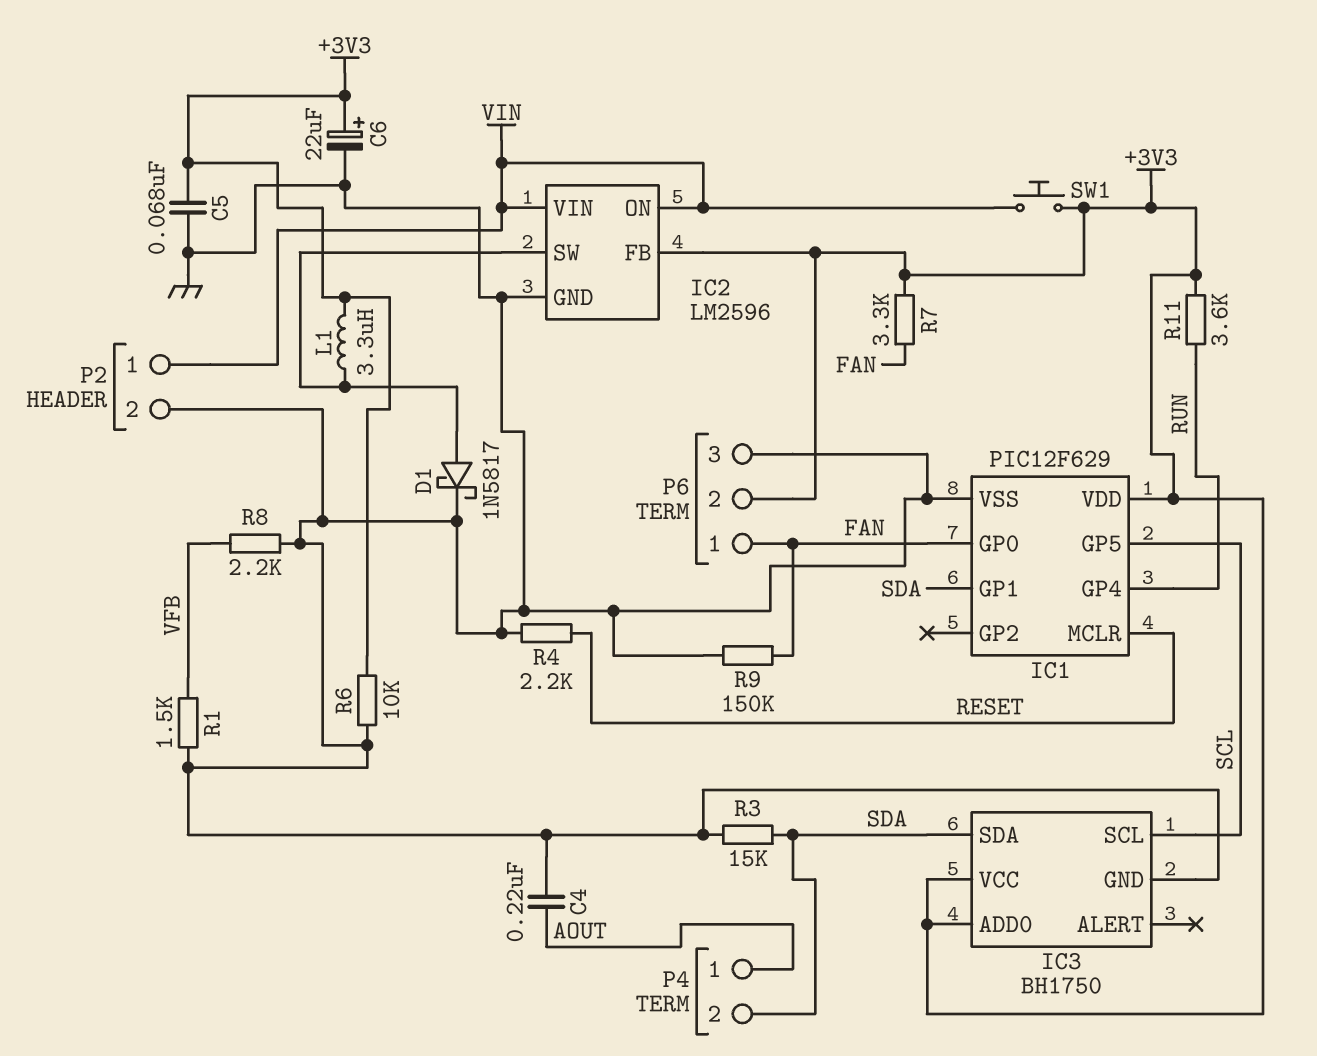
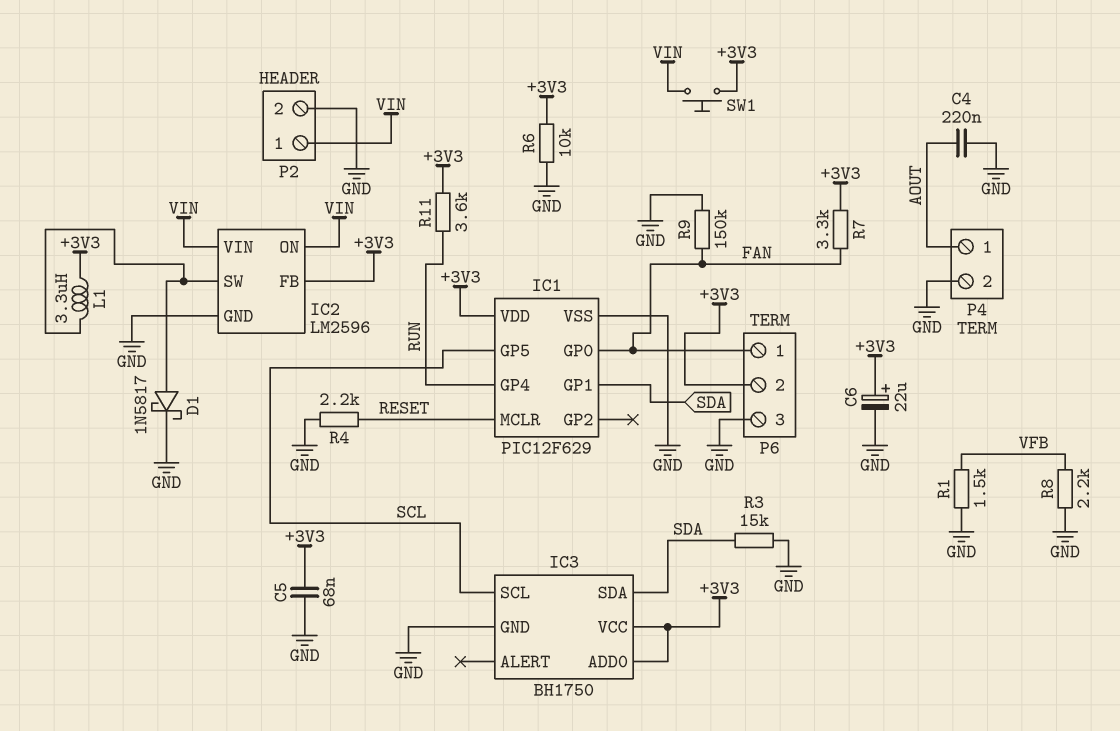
P4 pin 2: SDA -> GND

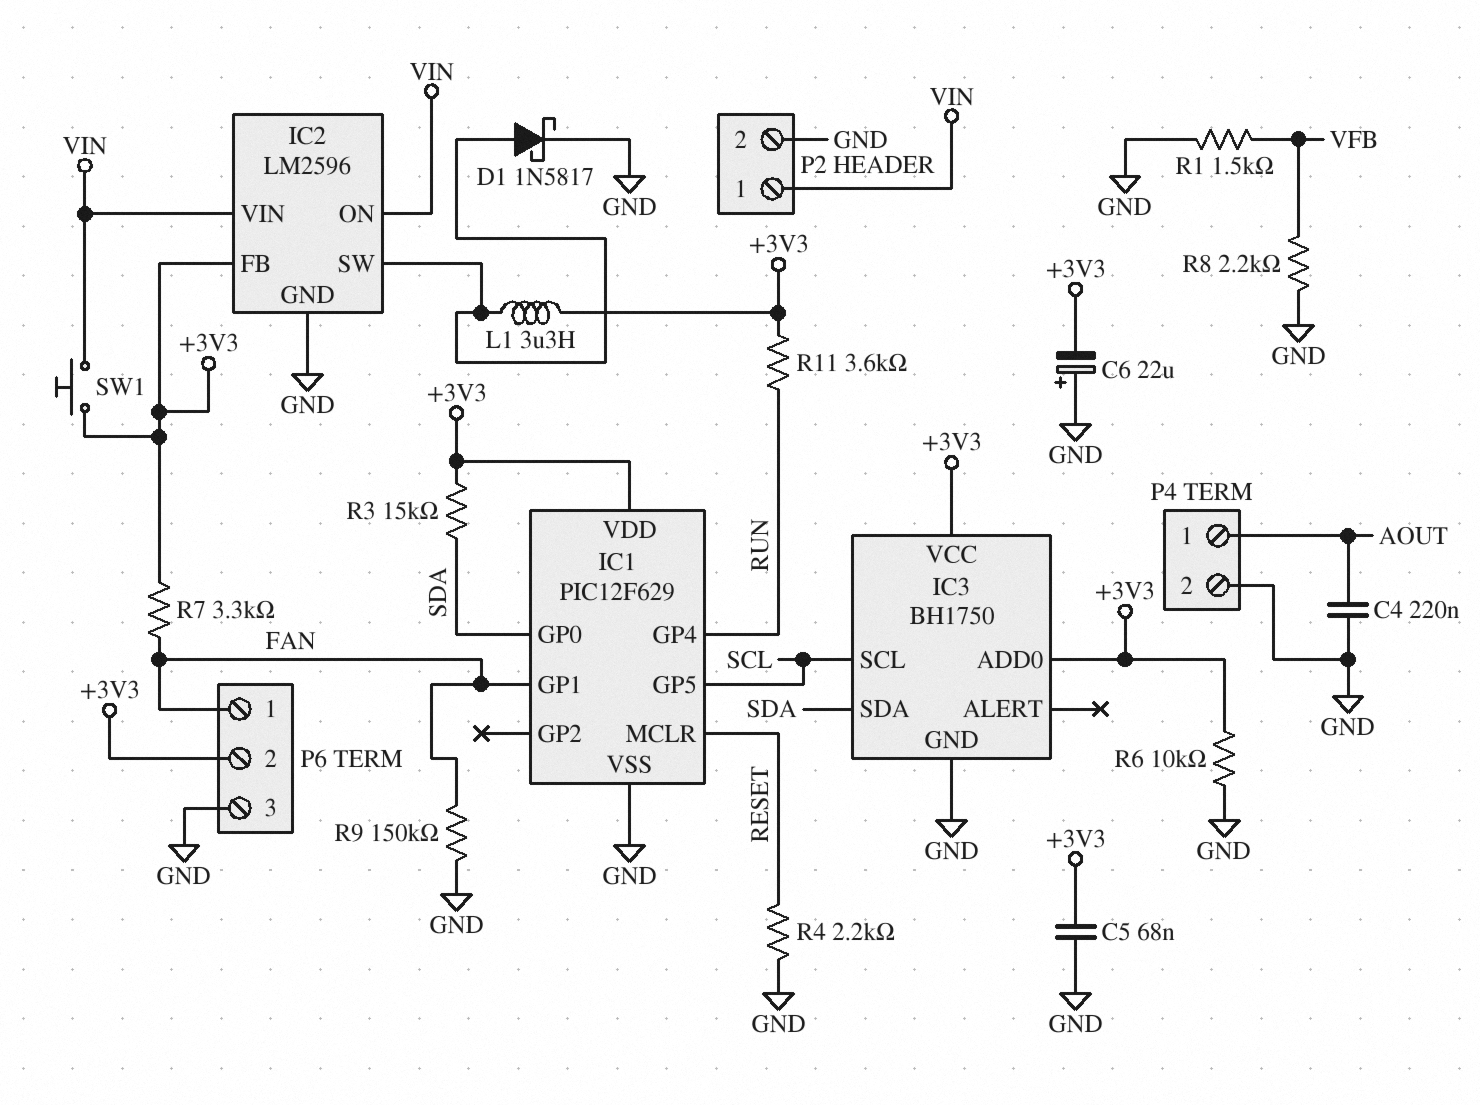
C6: 22uF (plus +3V3, minus GND) -> 22uF (plus GND, minus +3V3)
IC1 pin GP0: FAN -> SDA
IC1 pin GP1: SDA -> FAN
R3: 15k (GND, SDA) -> 15k (+3V3, SDA)

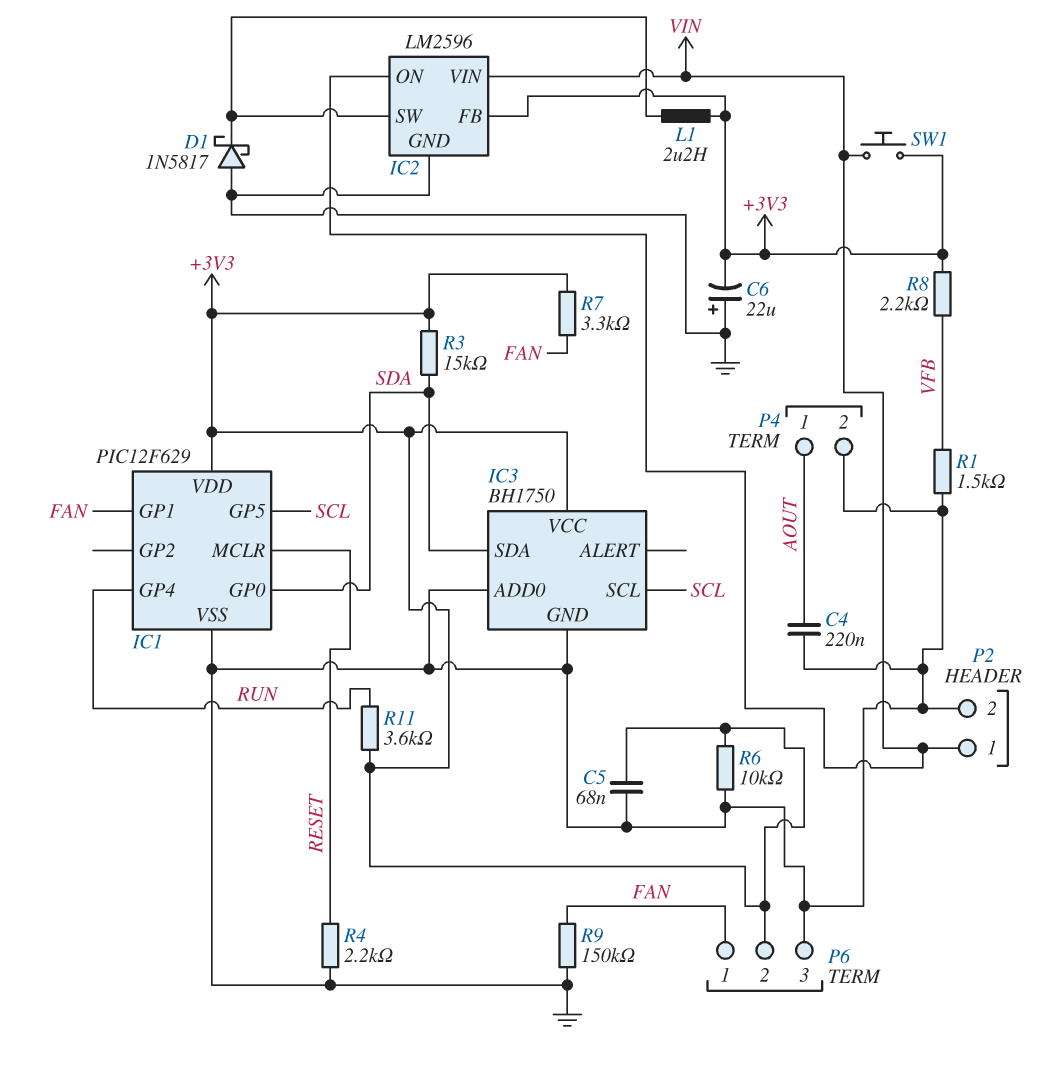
D1: schottky 1N5817 (A IC2/SW, K GND) -> schottky 1N5817 (A GND, K IC2/SW)
IC3 pin ADD0: +3V3 -> GND
L1: 3.3uH (+3V3, IC2/SW) -> 2.2uH (+3V3, IC2/SW)
R8: 2.2k (GND, VFB) -> 2.2k (+3V3, VFB)

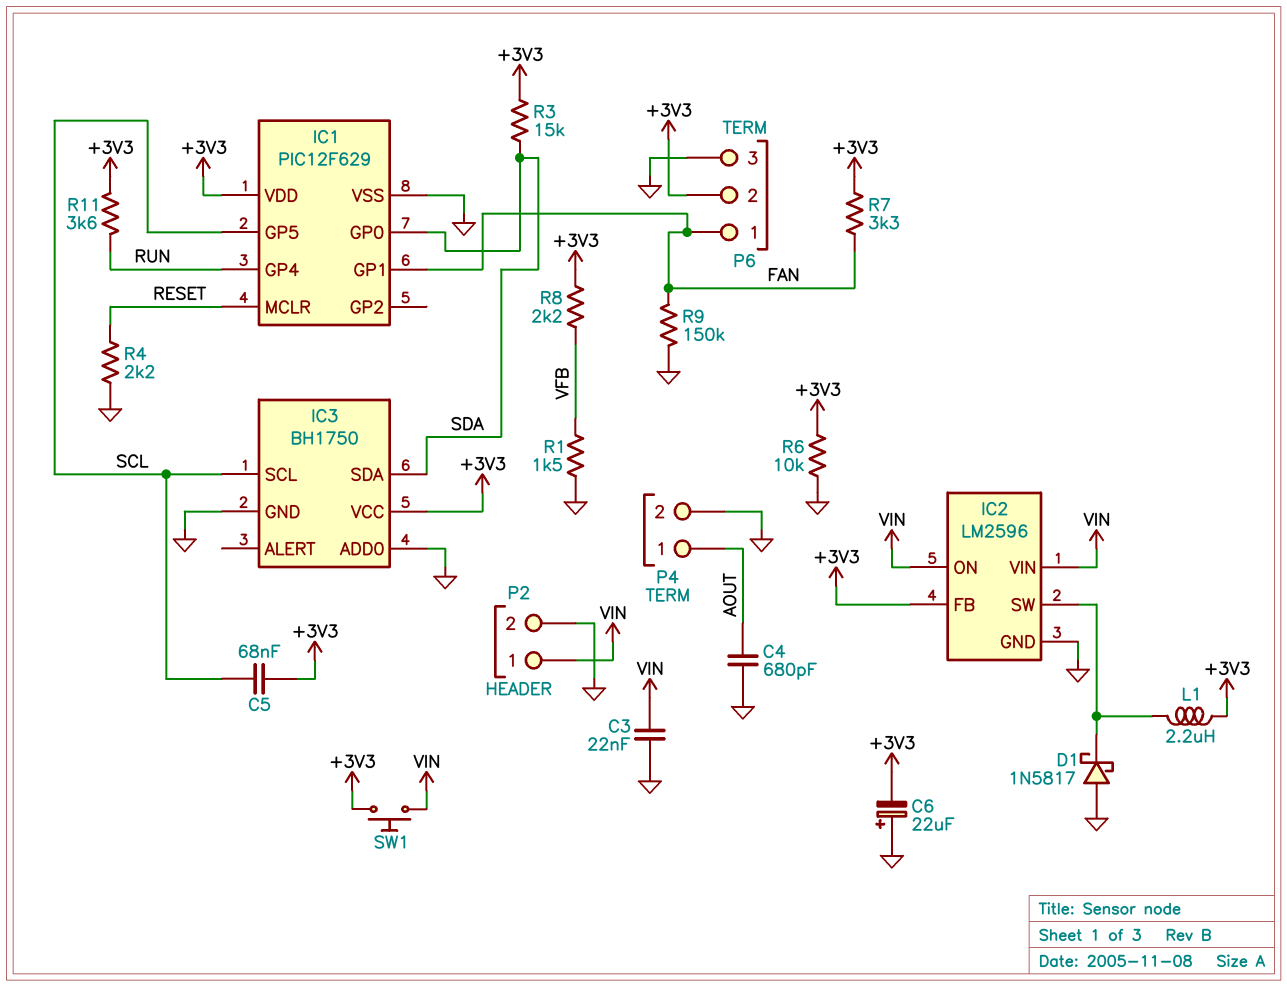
C3: none -> 22nF (GND, VIN)
C4: 220nF (AOUT, GND) -> 680pF (AOUT, GND)
C5: 68nF (+3V3, GND) -> 68nF (+3V3, SCL)

